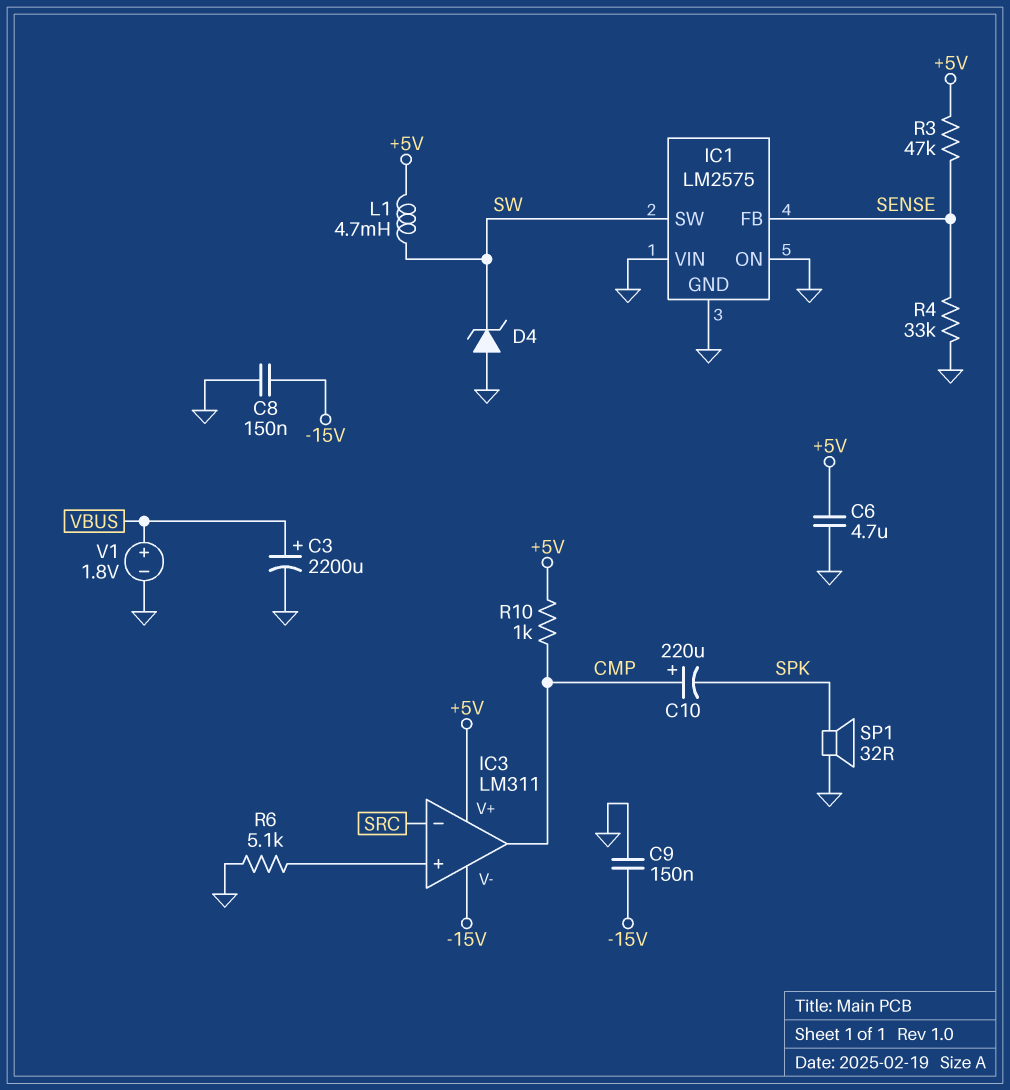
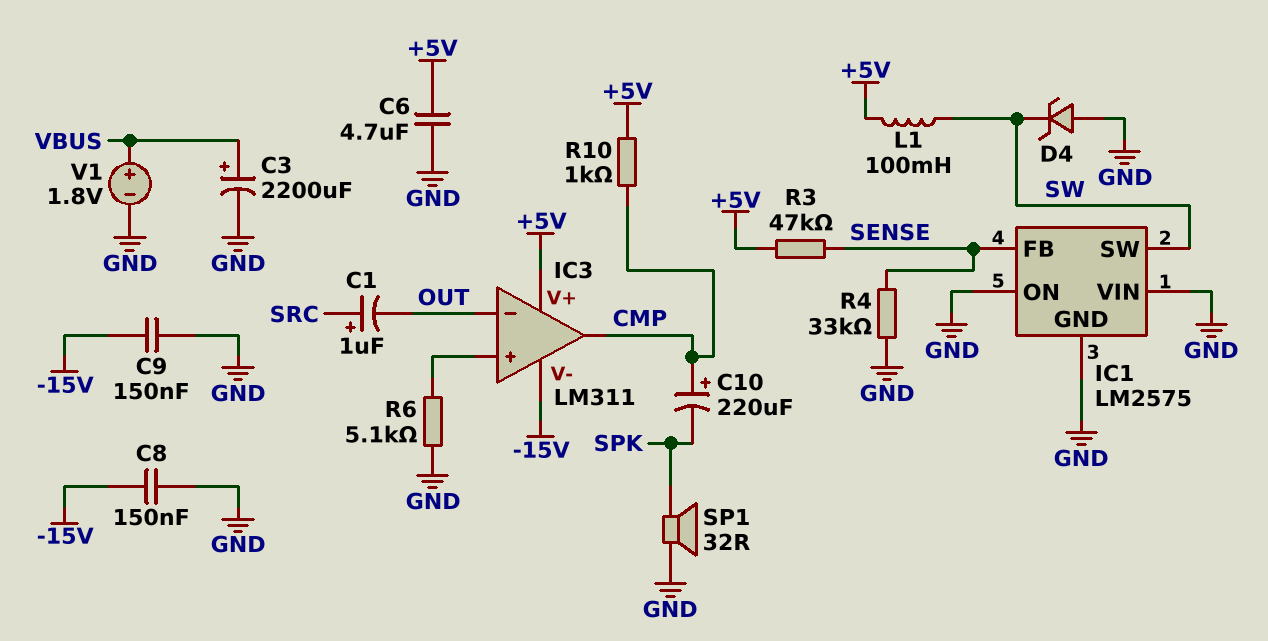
C1: none -> 1uF (plus SRC, minus OUT)
IC3 pin in-: SRC -> OUT
L1: 4.7mH (+5V, SW) -> 100mH (+5V, SW)

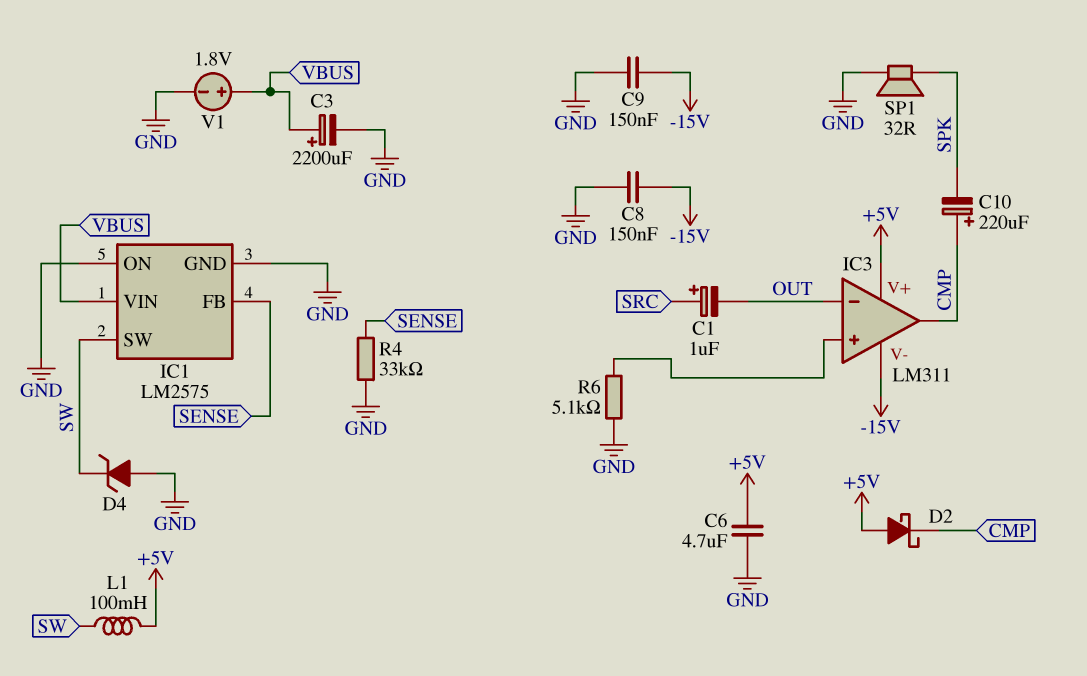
D2: none -> schottky (A +5V, K CMP)
IC1 pin VIN: GND -> VBUS
R3: 47k (+5V, SENSE) -> none
R10: 1k (+5V, CMP) -> none

